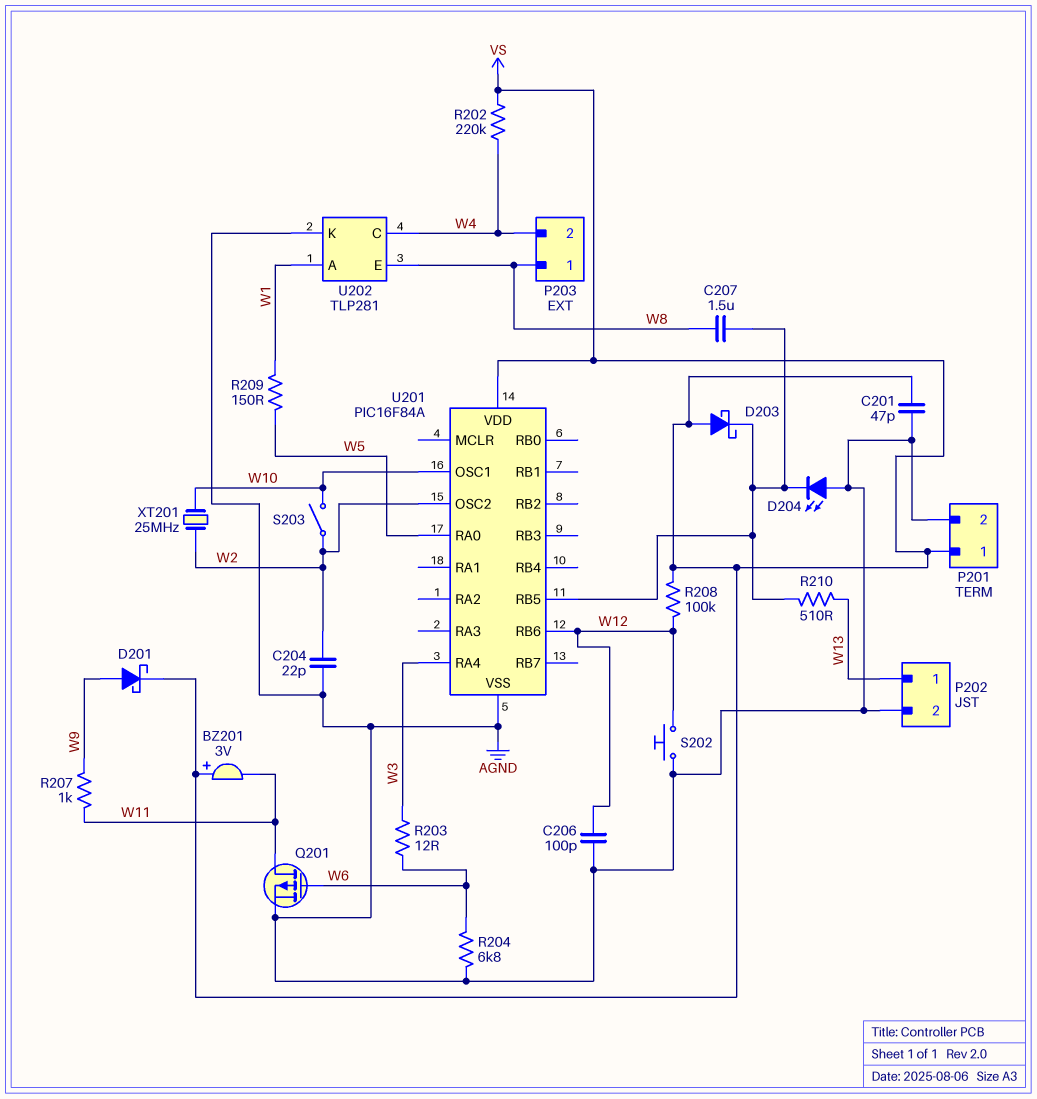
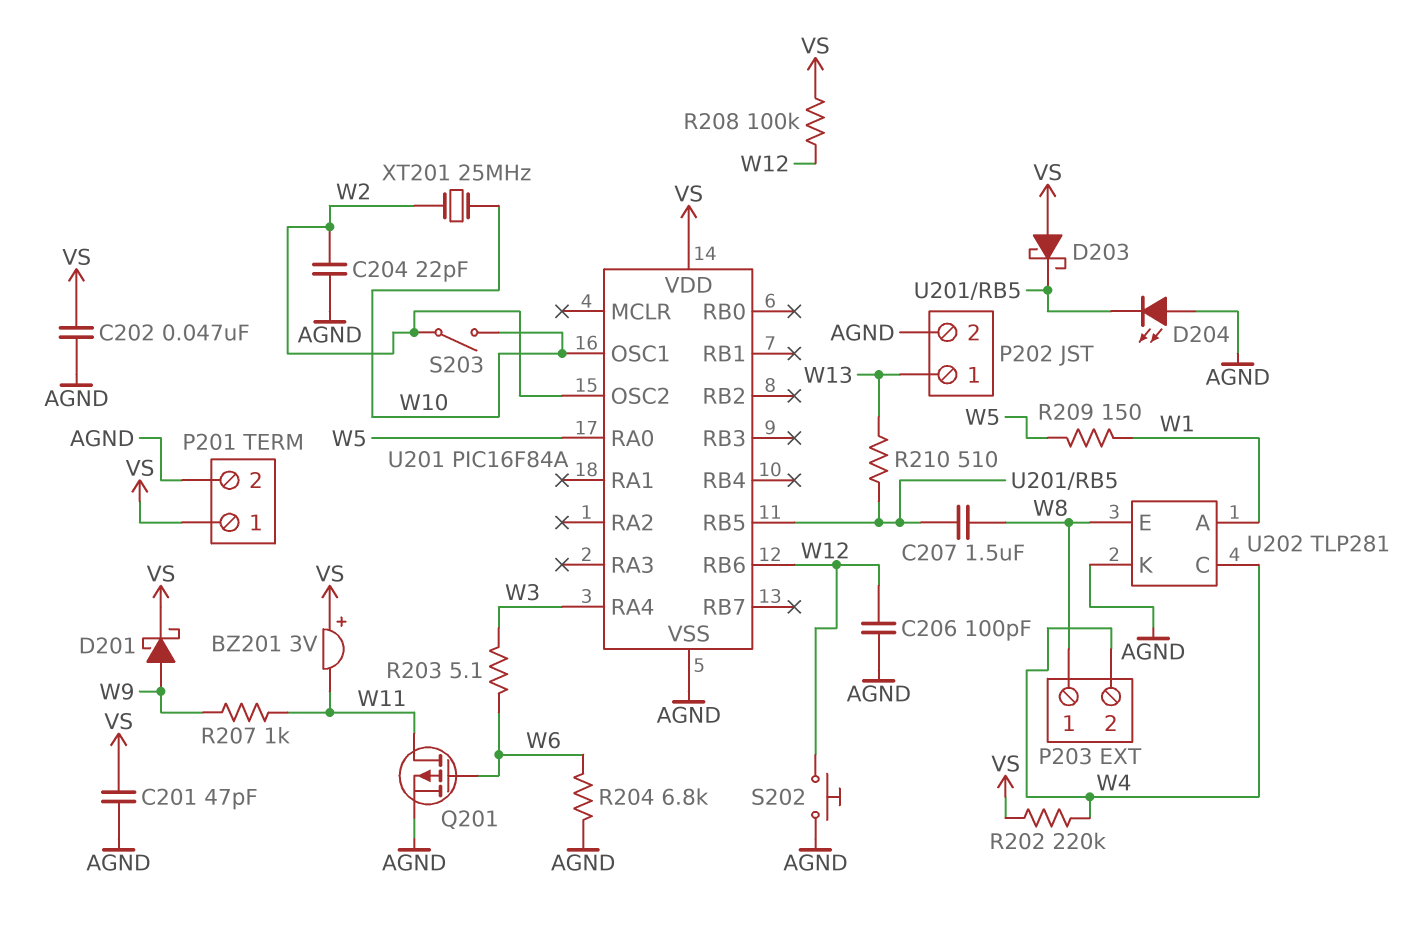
C202: none -> 47nF (AGND, VS)
R203: 12 (W3, W6) -> 5.1 (W3, W6)

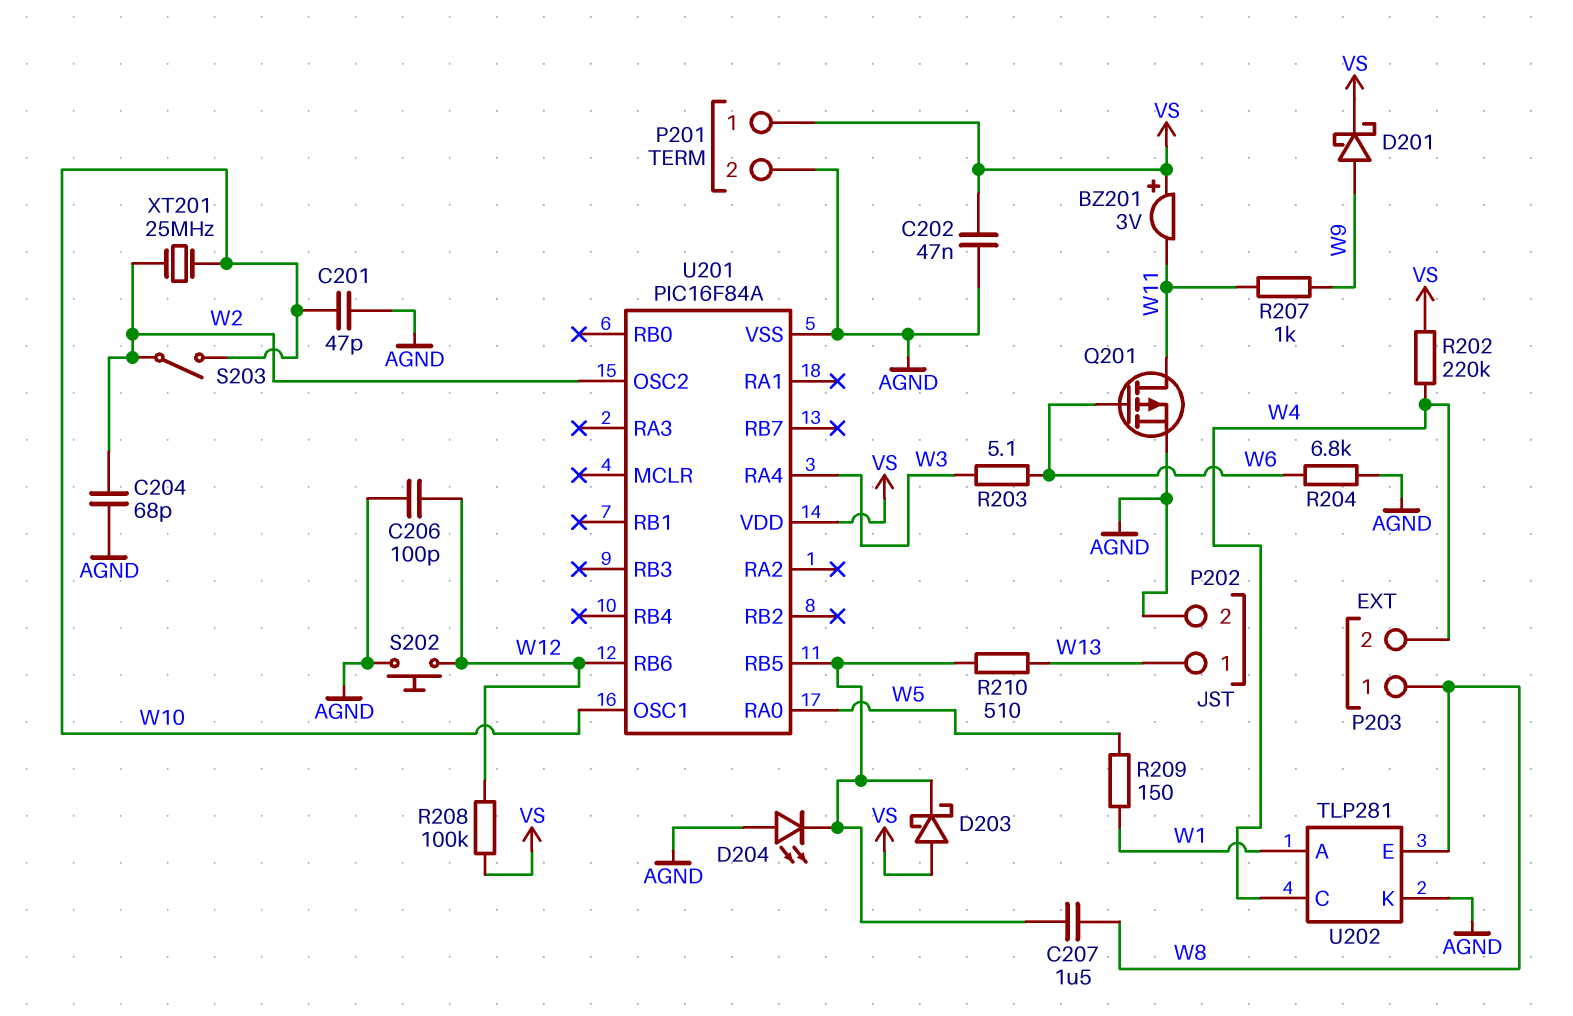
C201: 47pF (AGND, VS) -> 47pF (AGND, W10)
C204: 22pF (AGND, W2) -> 68pF (AGND, W2)

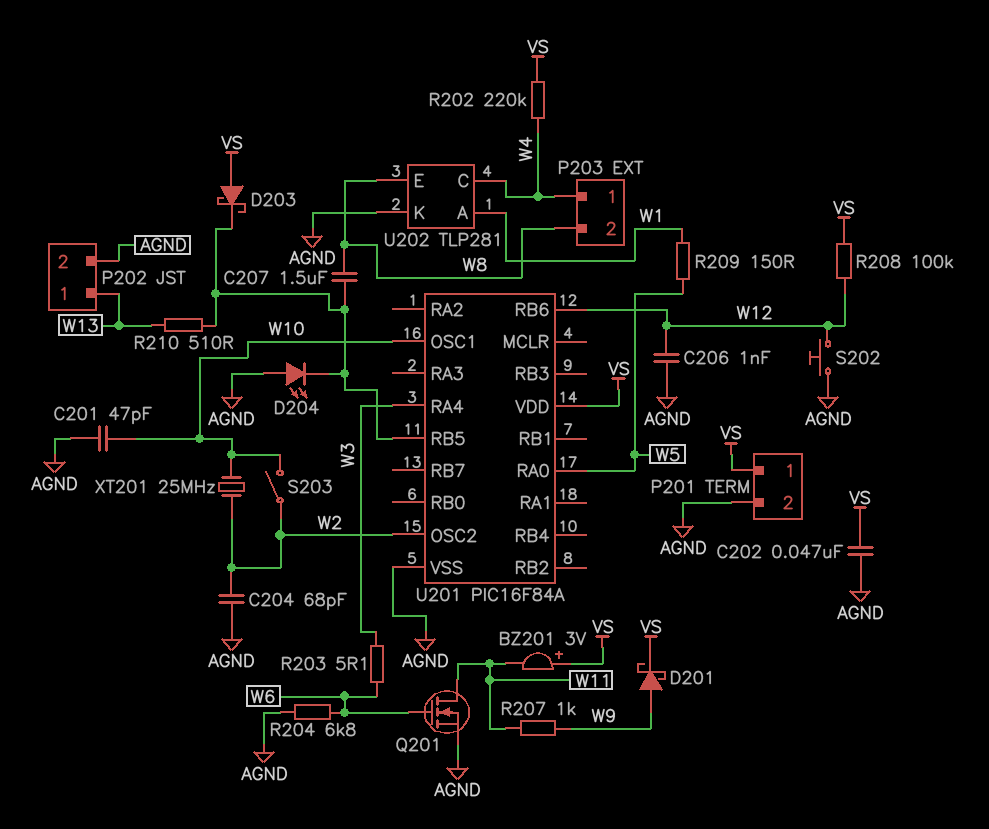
C206: 100pF (AGND, W12) -> 1nF (AGND, W12)
P203 pin 1: W8 -> W4
P203 pin 2: W4 -> W8
Q201: PMOS (G W6, D W11, S AGND) -> NMOS (G W6, D W11, S AGND)

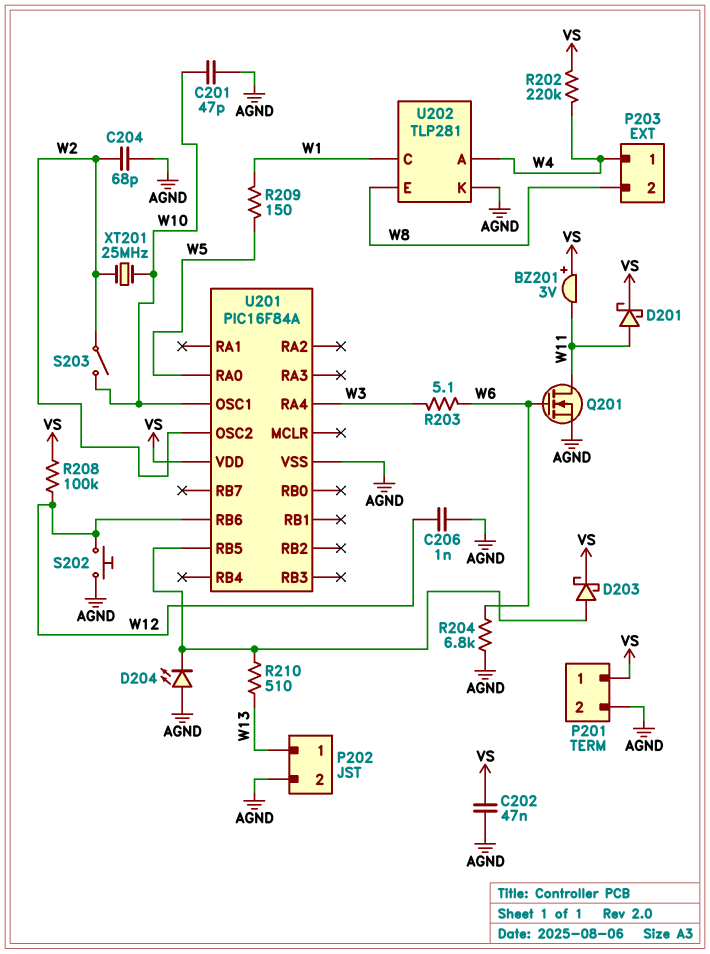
C207: 1.5uF (U201/RB5, W8) -> none
D201: schottky (A W9, K VS) -> schottky (A W11, K VS)
D203: schottky (A VS, K U201/RB5) -> schottky (A U201/RB5, K VS)
R207: 1k (W9, W11) -> none
U202 pin A: W1 -> W4
U202 pin C: W4 -> W1

